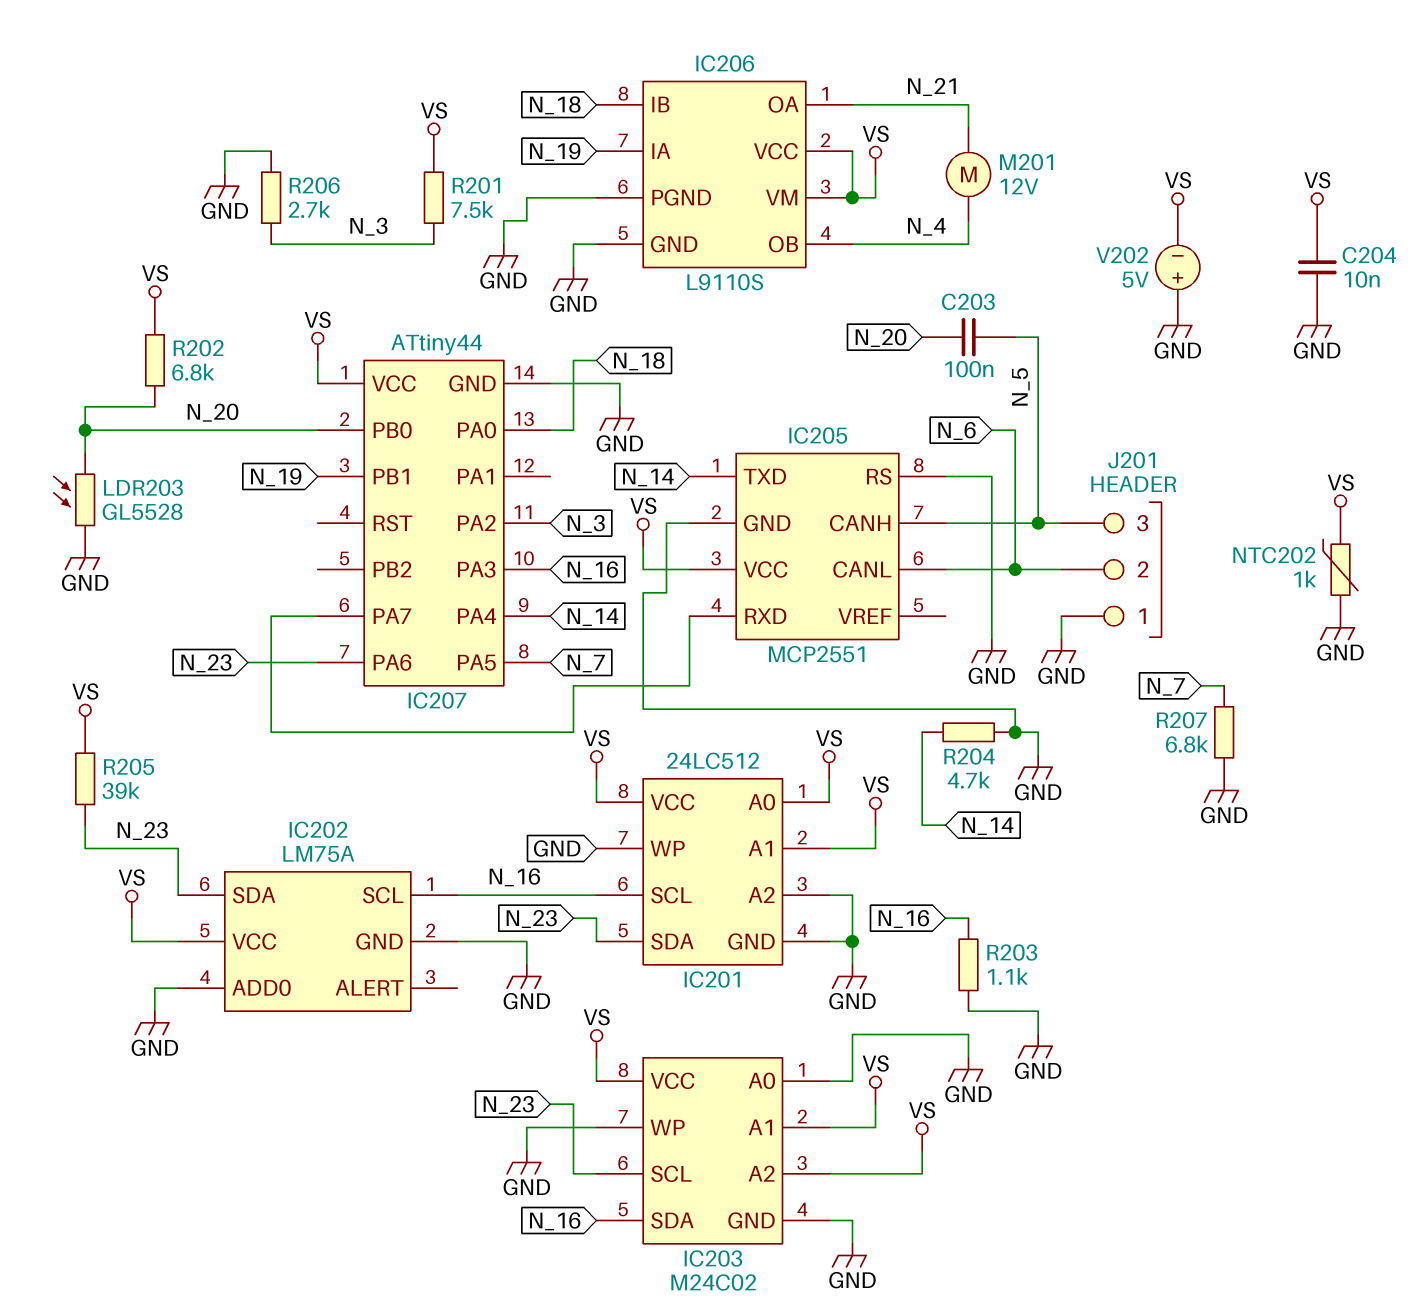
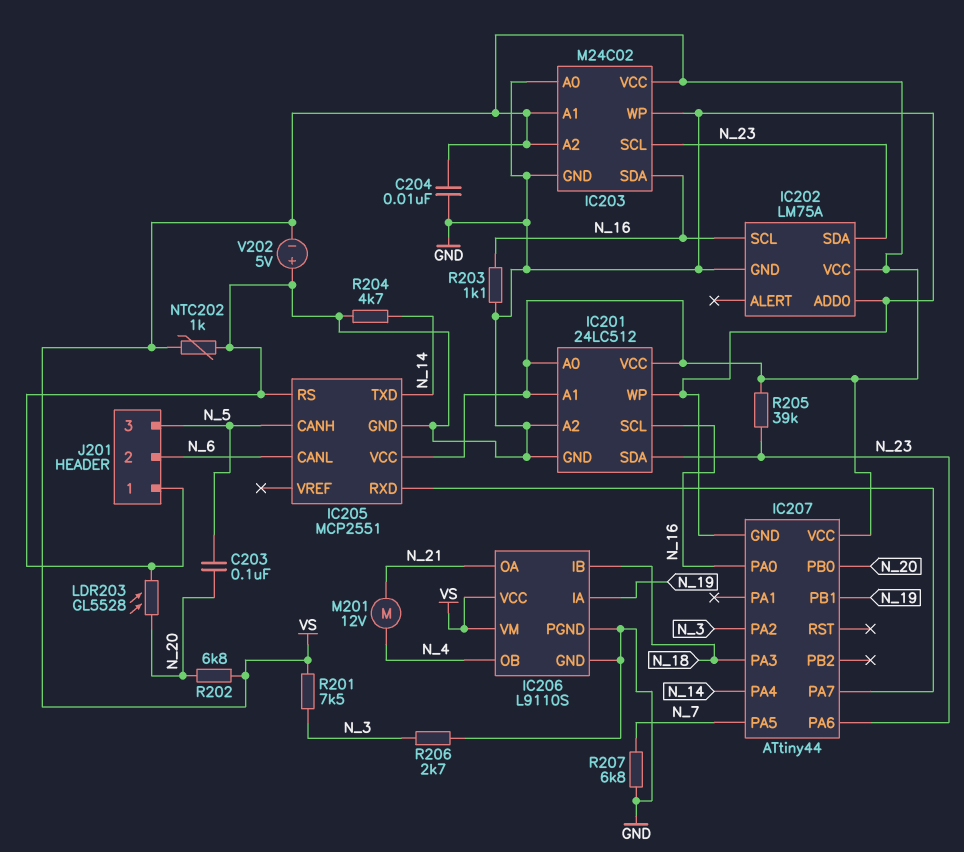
IC207 pin PA0: N_18 -> N_16
IC207 pin PA3: N_16 -> N_18

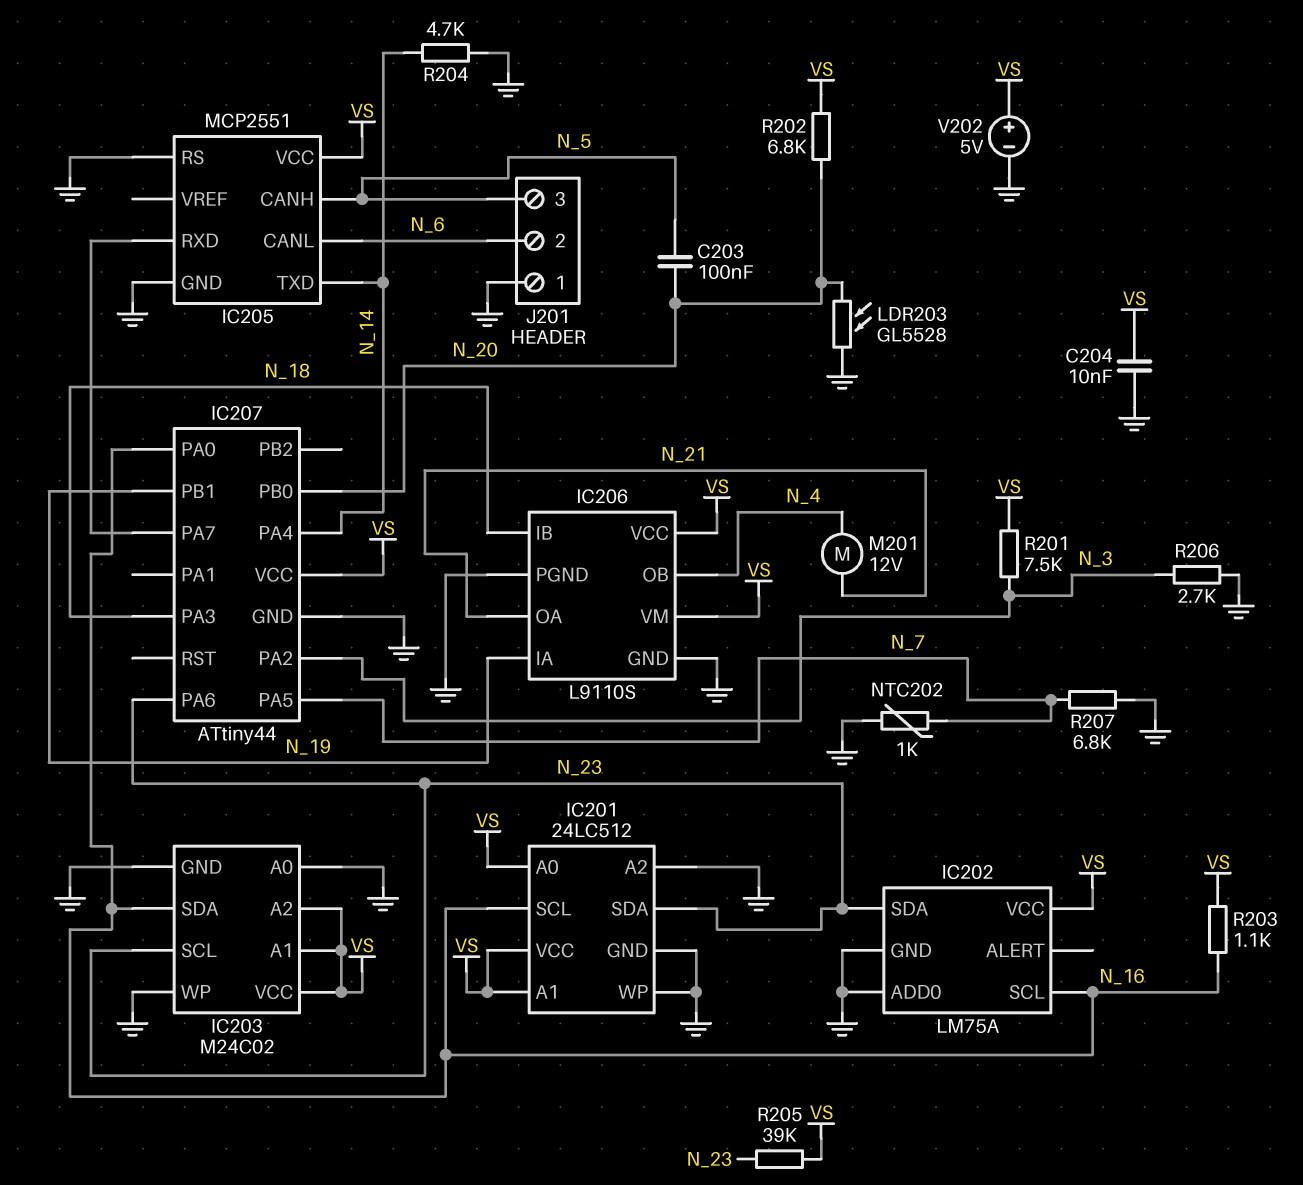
NTC202: 1k (GND, VS) -> 1k (GND, N_7)
R203: 1.1k (GND, N_16) -> 1.1k (N_16, VS)
V202: 5V (plus GND, minus VS) -> 5V (plus VS, minus GND)

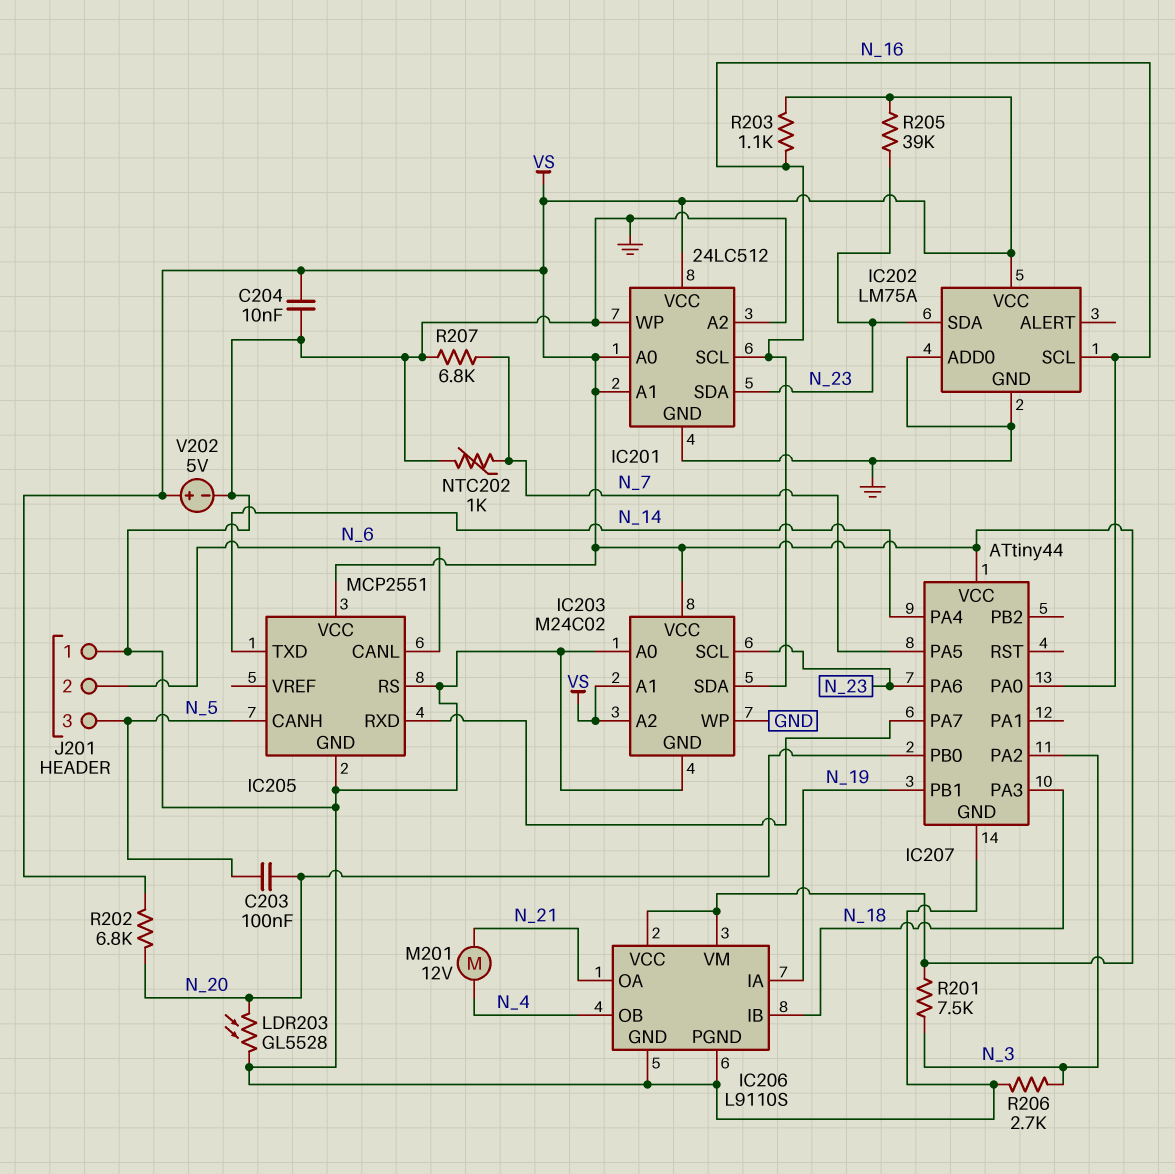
R204: 4.7k (GND, N_14) -> none

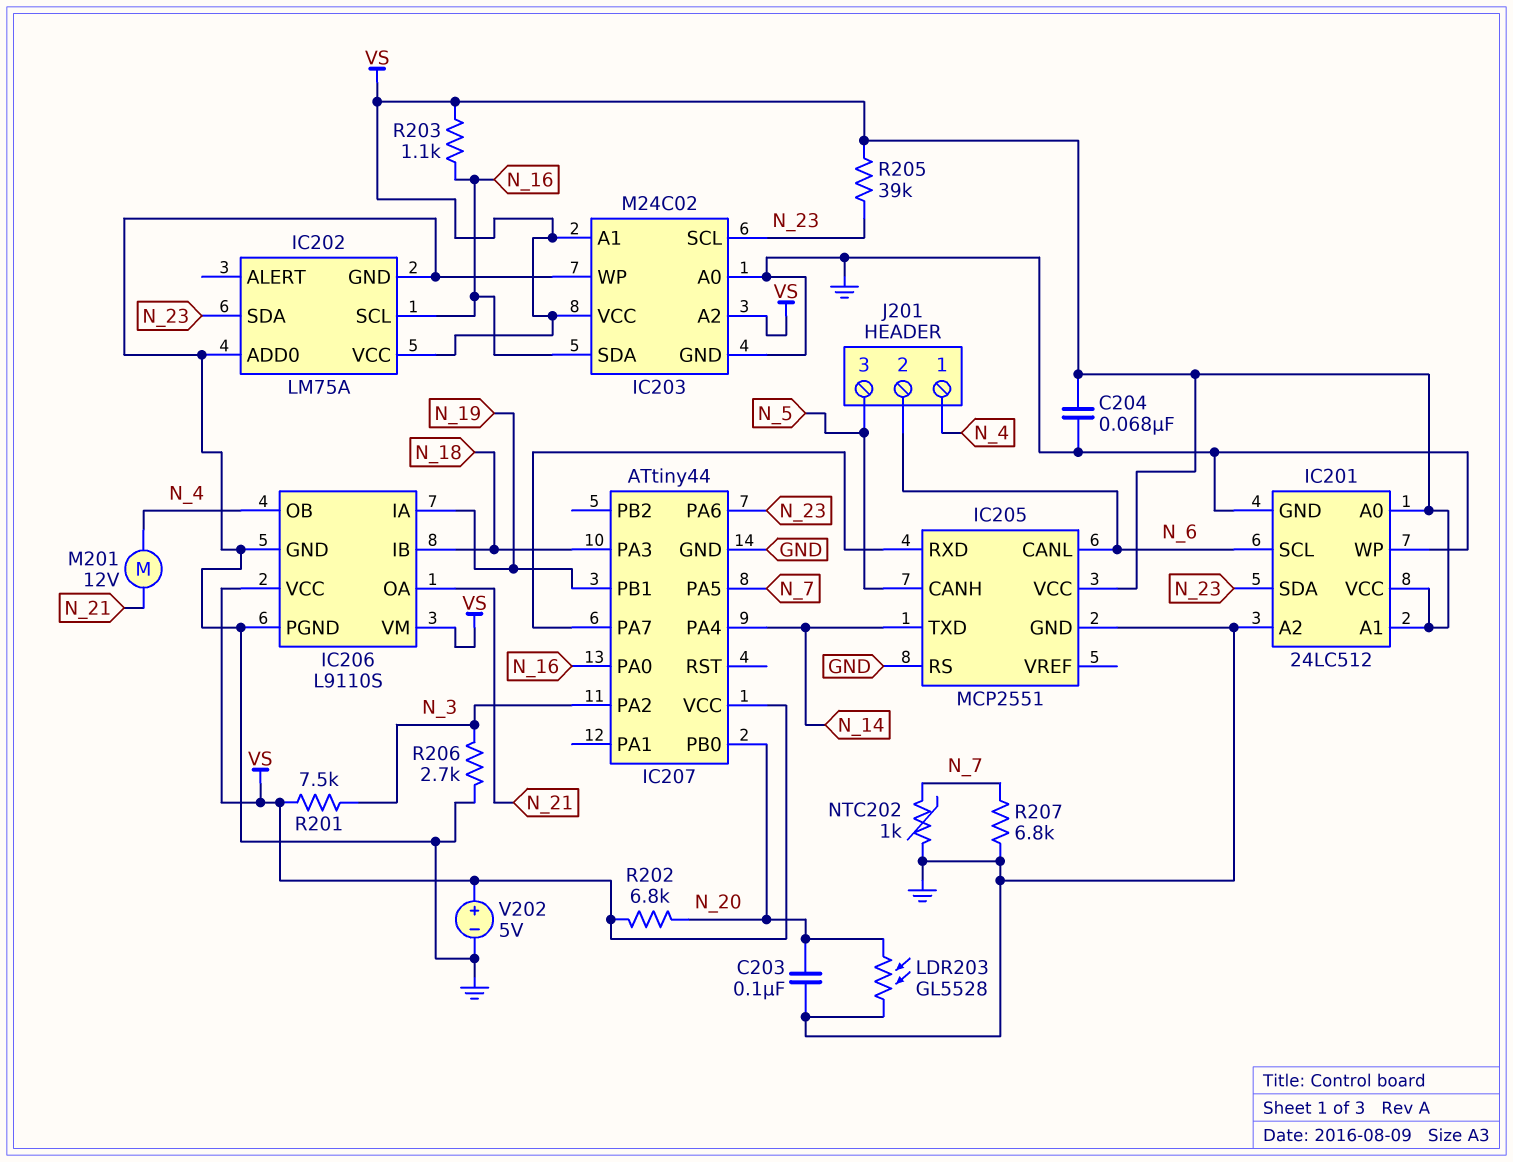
C203: 100nF (N_5, N_20) -> 100nF (GND, N_20)
C204: 10nF (GND, VS) -> 68nF (GND, VS)
IC201 pin SCL: N_16 -> N_6
J201 pin 1: GND -> N_4

